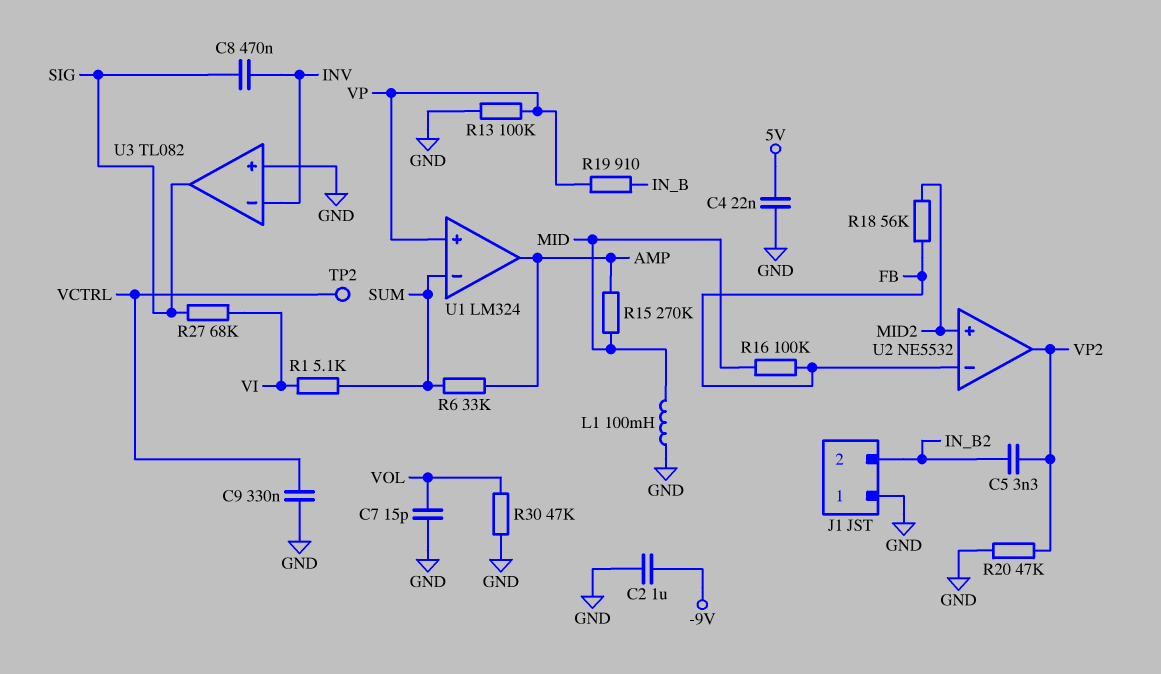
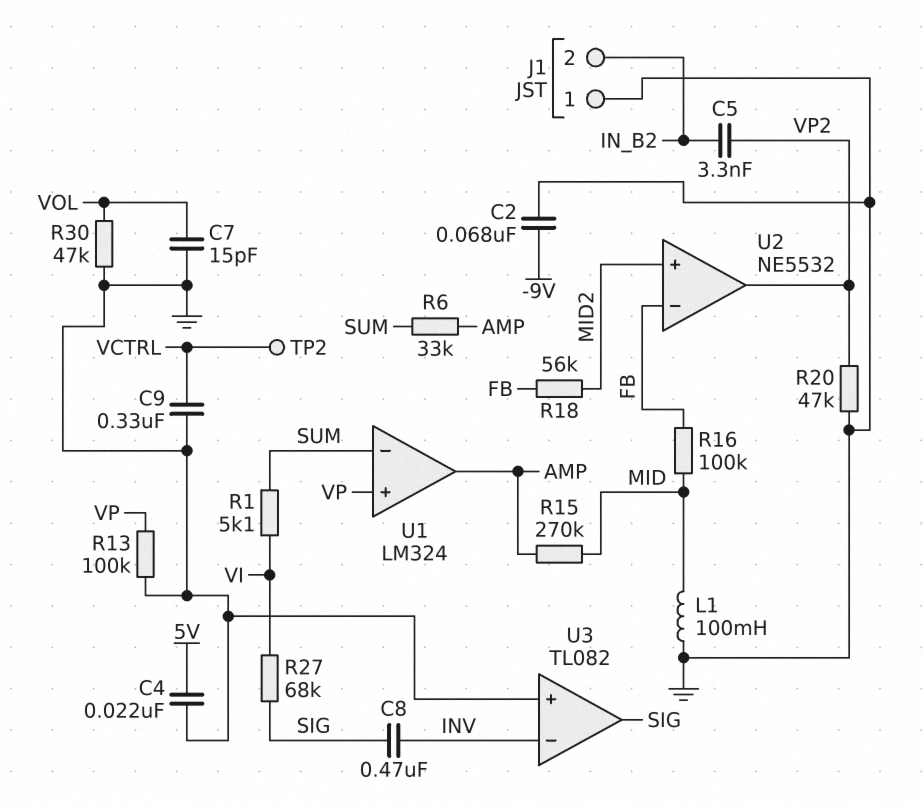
C2: 1uF (-9V, GND) -> 68nF (-9V, GND)
R19: 910 (IN_B, VP) -> none

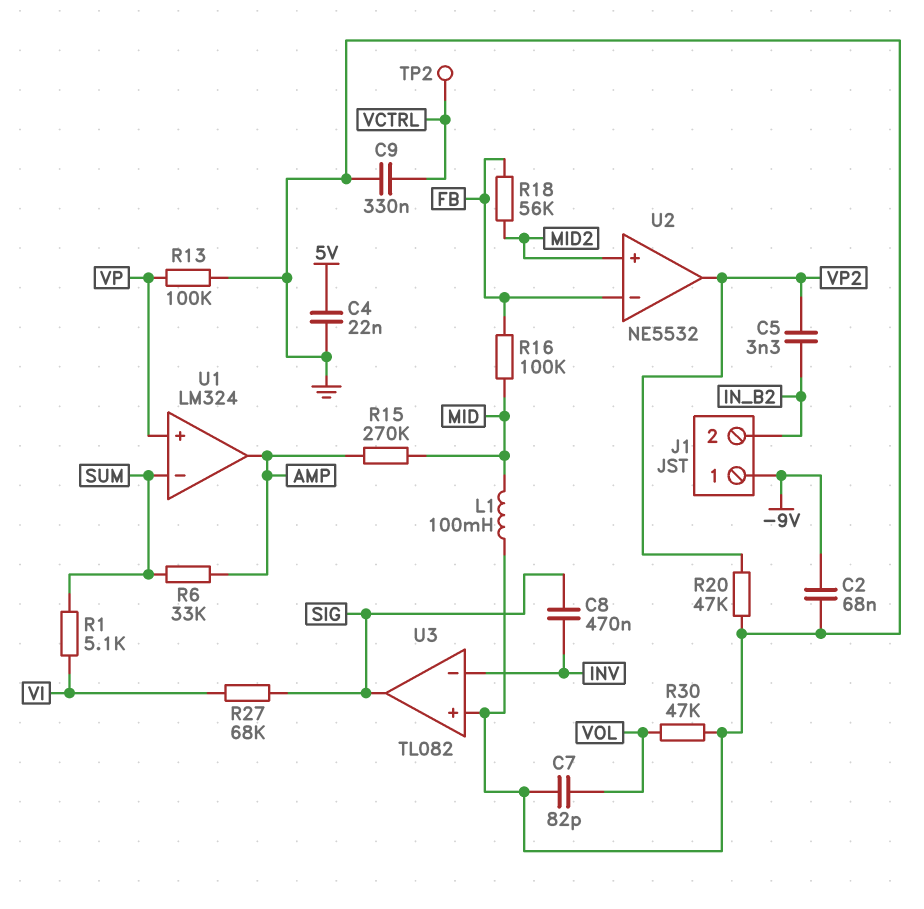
C7: 15pF (GND, VOL) -> 82pF (GND, VOL)
J1 pin 1: GND -> -9V

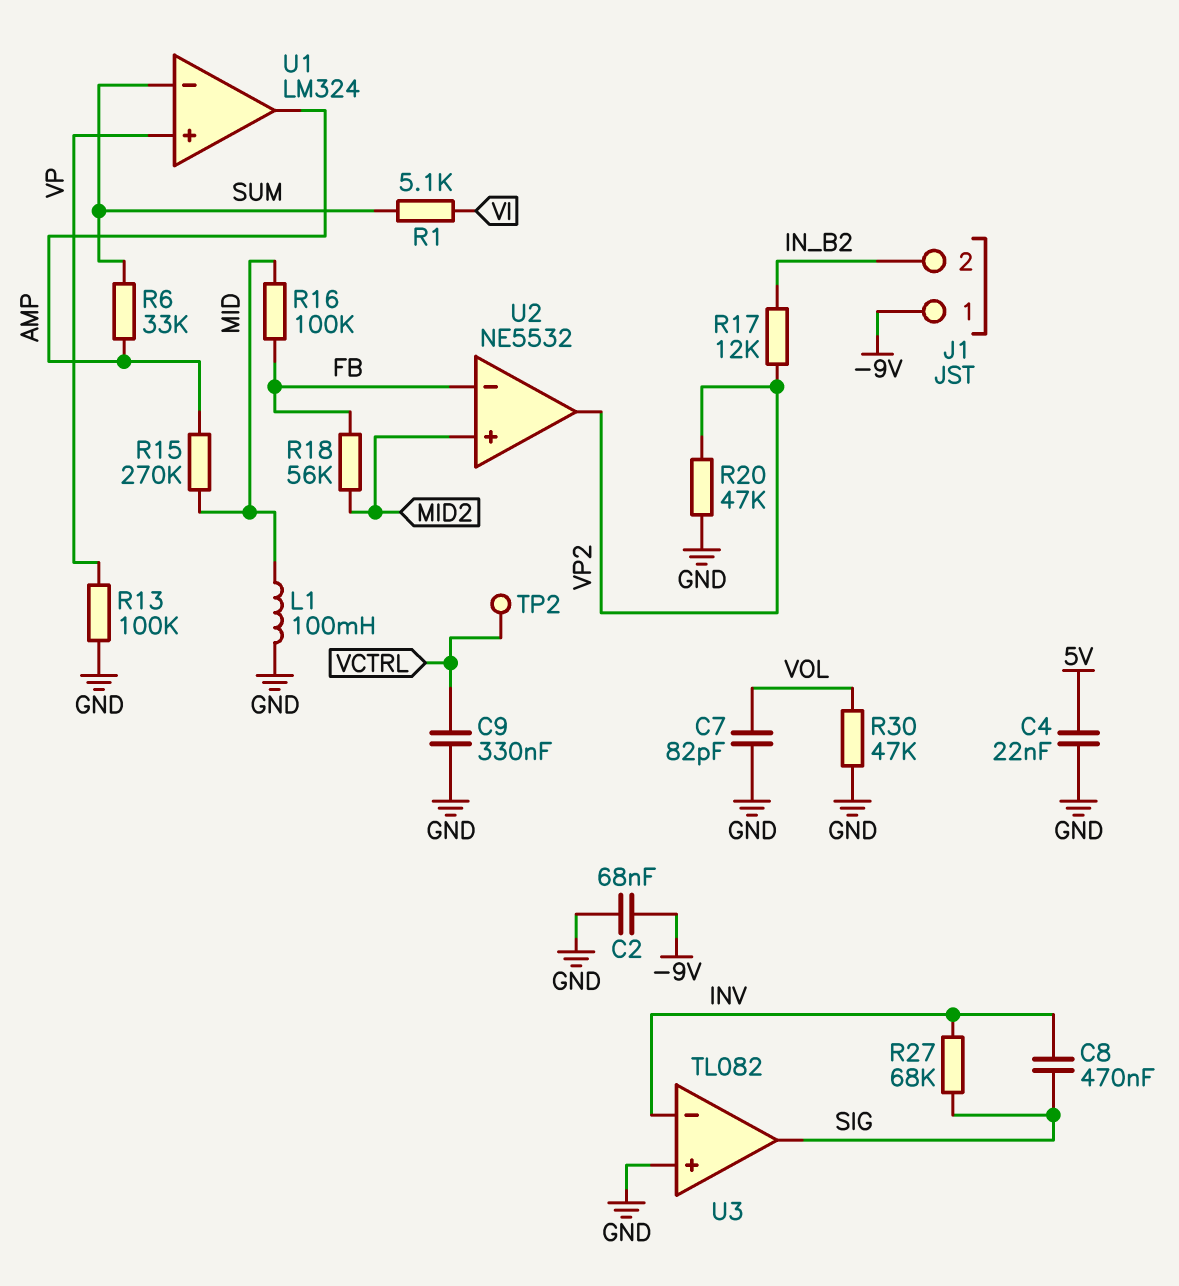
C5: 3.3nF (IN_B2, VP2) -> none
R17: none -> 12k (IN_B2, VP2)
R27: 68k (SIG, VI) -> 68k (INV, SIG)

